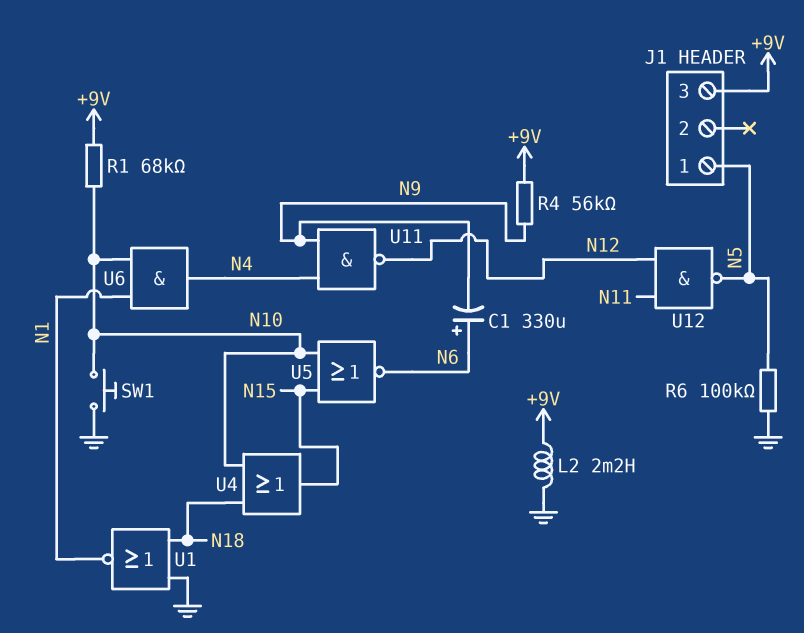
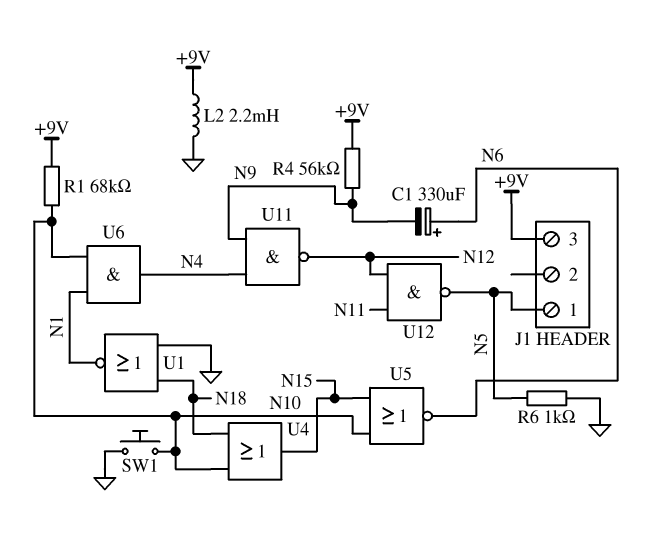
R6: 100k (GND, N5) -> 1k (GND, N5)

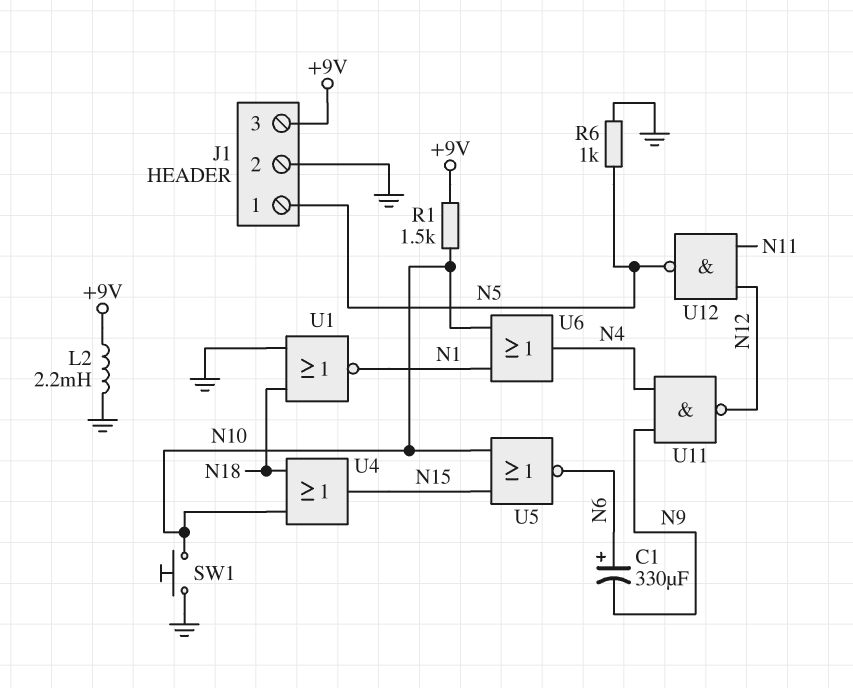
J1 pin 2: none -> GND
R1: 68k (+9V, N10) -> 1.5k (+9V, N10)
R4: 56k (+9V, N9) -> none
U6: AND (in N1, in N10, out N4) -> OR (in N1, in N10, out N4)

